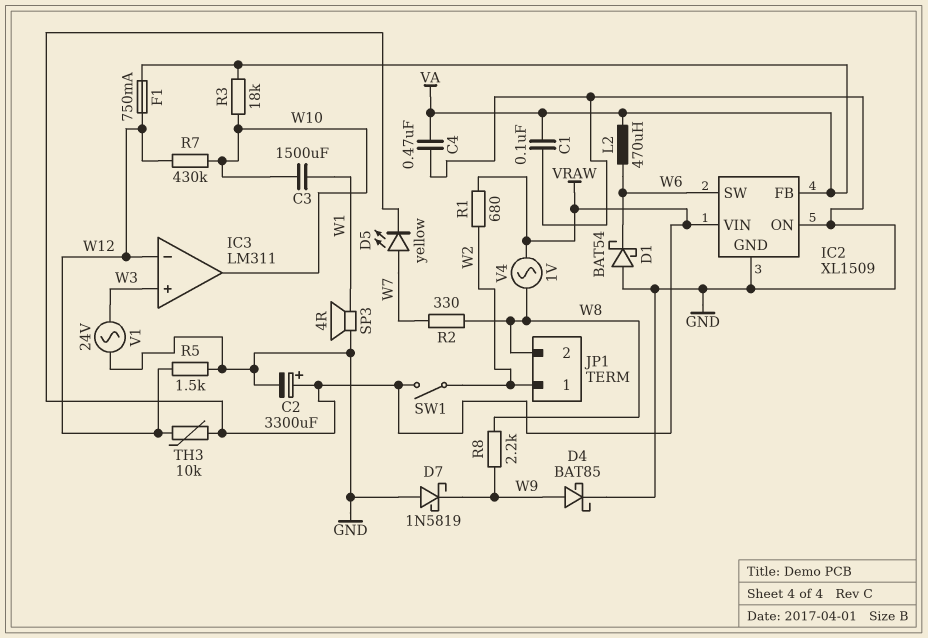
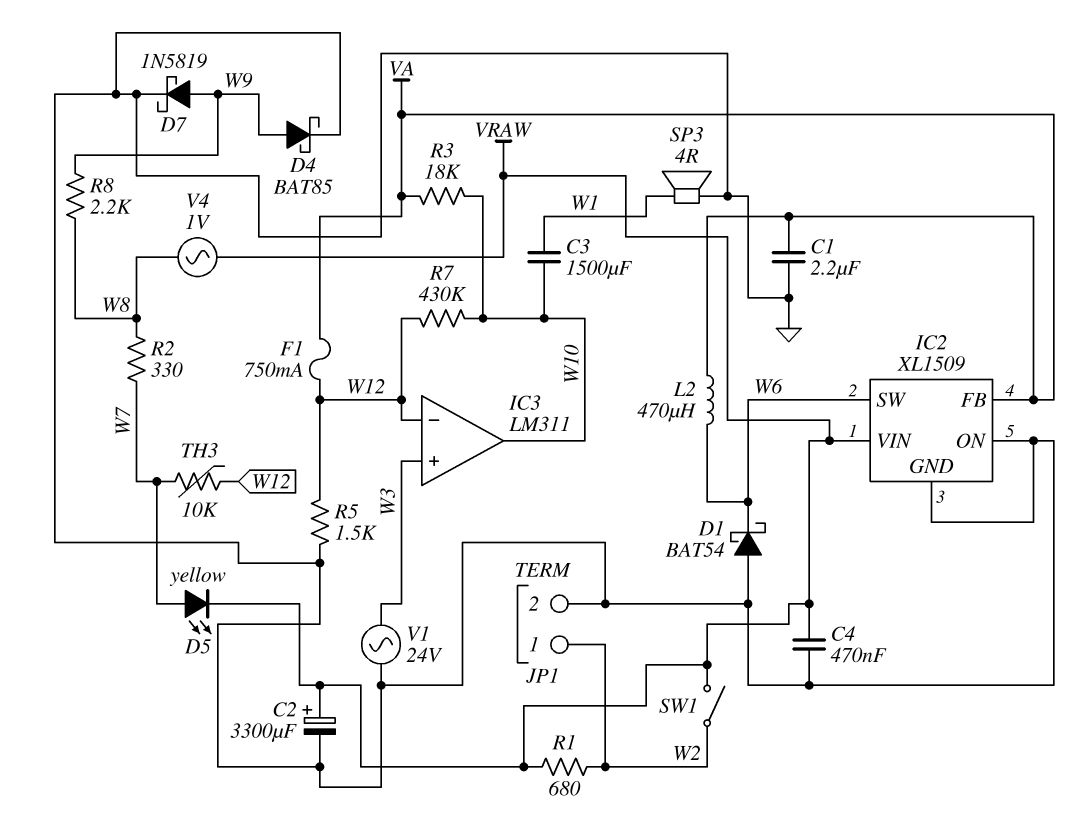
C1: 100nF (GND, VA) -> 2.2uF (GND, VA)
C4: 470nF (GND, VA) -> 470nF (GND, VRAW)
D7: schottky 1N5819 (A GND, K W9) -> schottky 1N5819 (A W9, K GND)
JP1 pin 2: W8 -> GND
TH3: 10k (VRAW, W12) -> 10k (W7, W12)

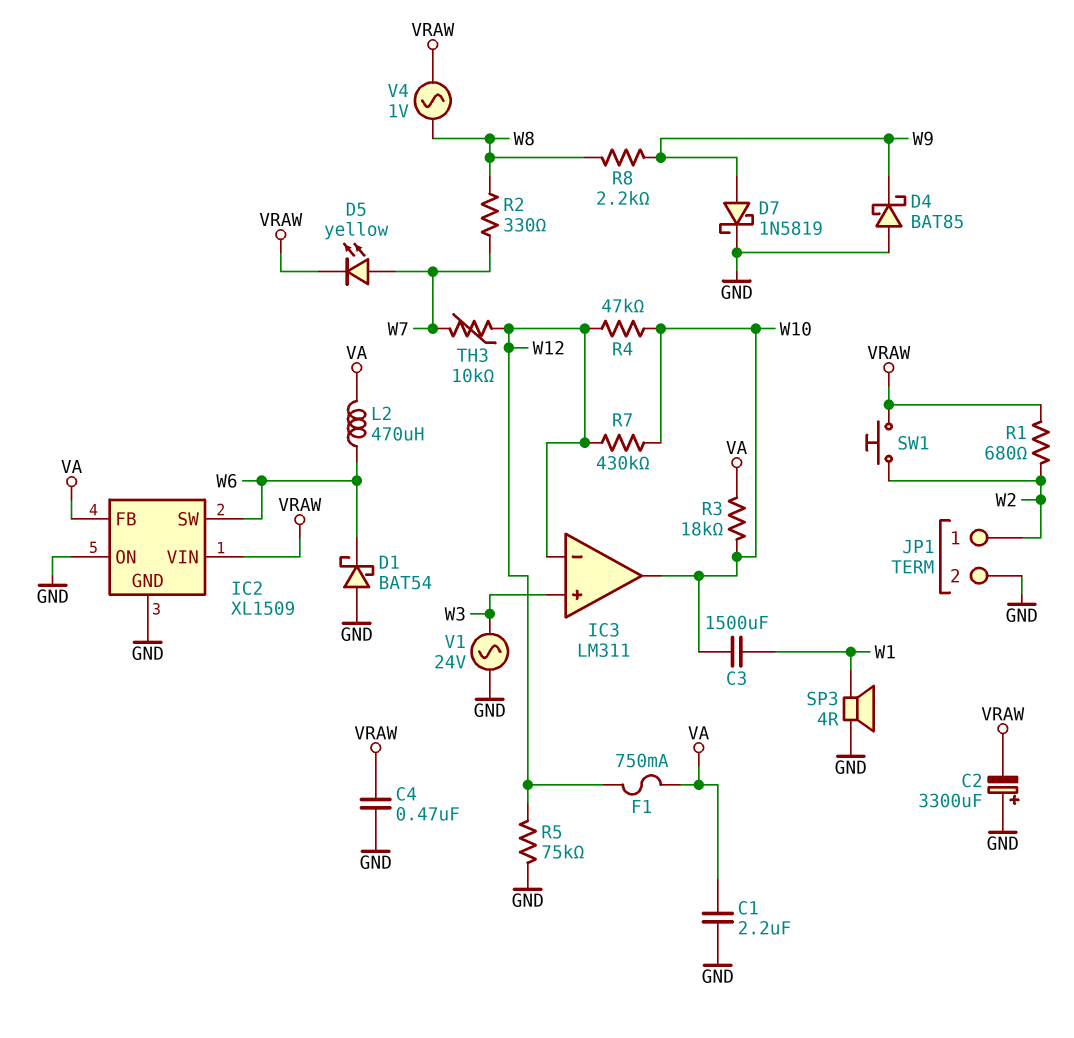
C2: 3300uF (plus VRAW, minus GND) -> 3300uF (plus GND, minus VRAW)
D4: schottky BAT85 (A W9, K GND) -> schottky BAT85 (A GND, K W9)
R4: none -> 47k (W10, W12)
R5: 1.5k (GND, W12) -> 75k (GND, W12)
SW1: switch (VRAW, W2) -> button (VRAW, W2)

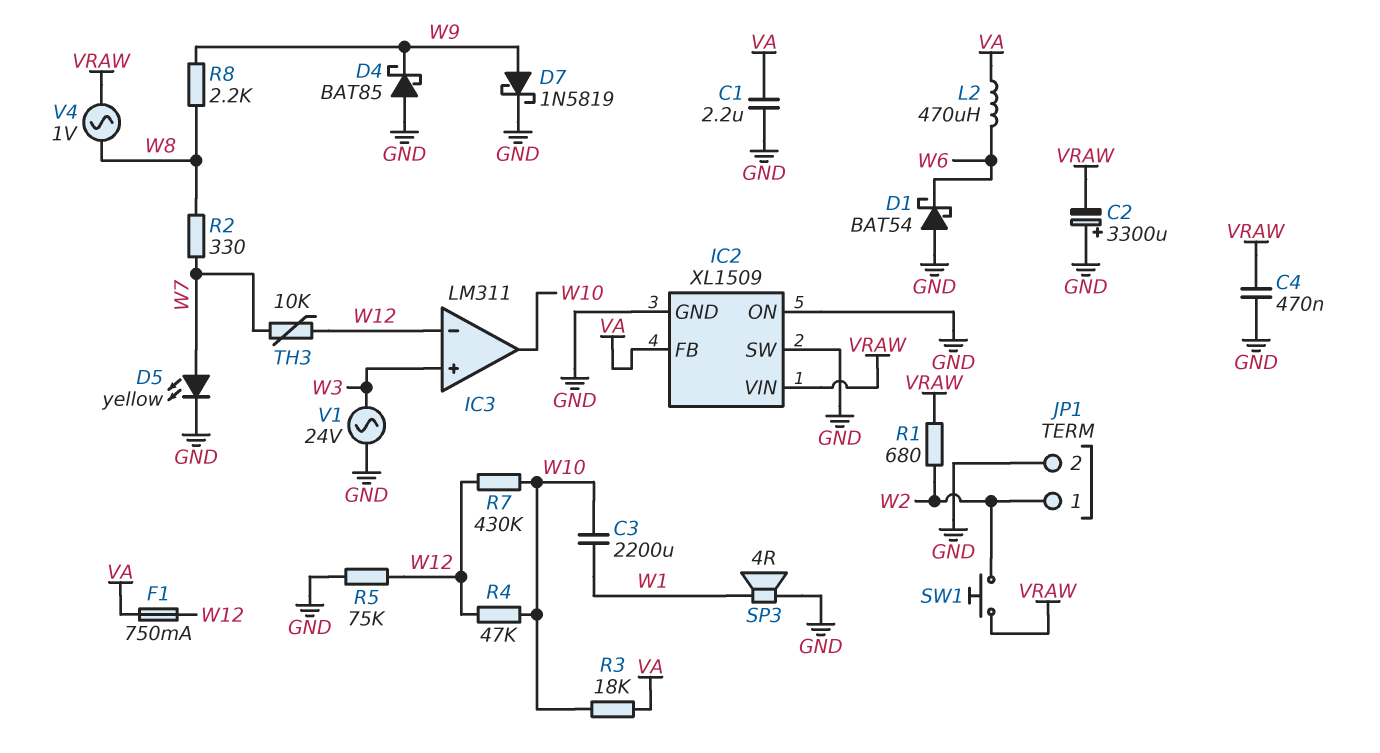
C3: 1500uF (W1, W10) -> 2200uF (W1, W10)
D5: LED yellow (A W7, K VRAW) -> LED yellow (A W7, K GND)
IC2 pin SW: W6 -> GND

